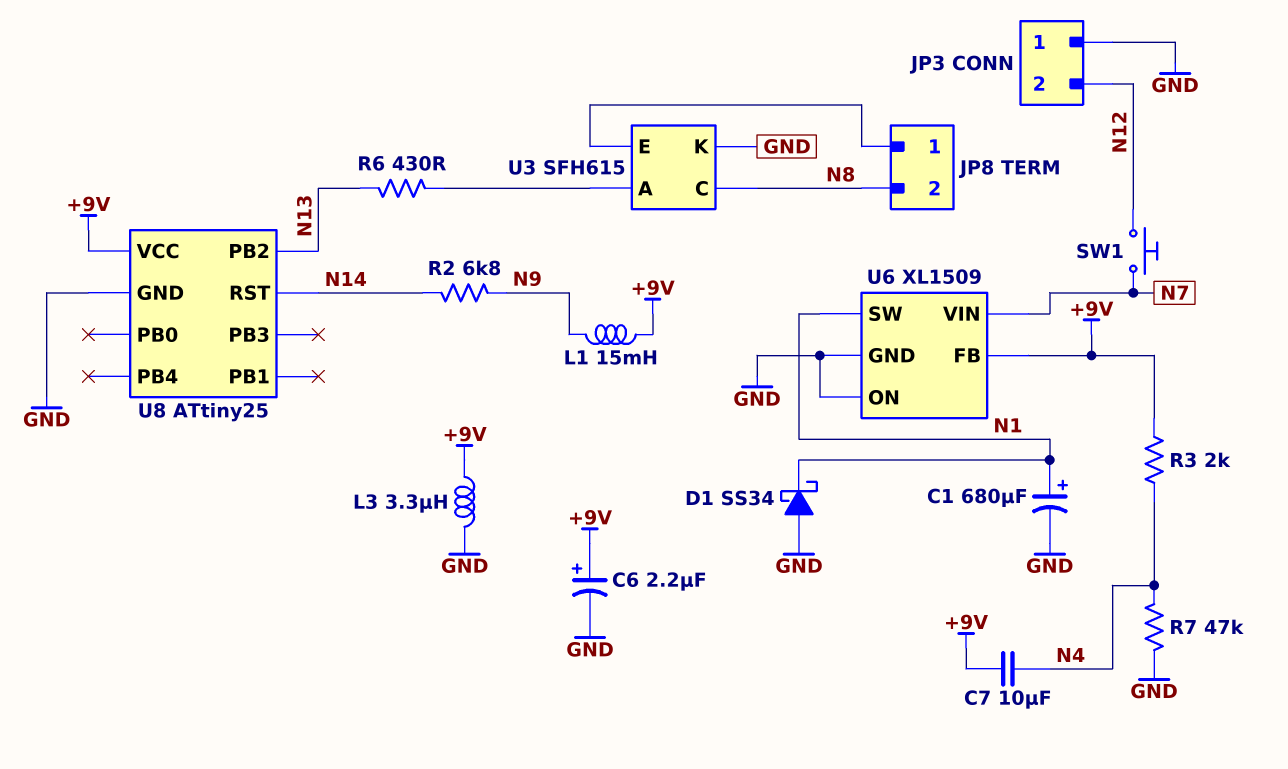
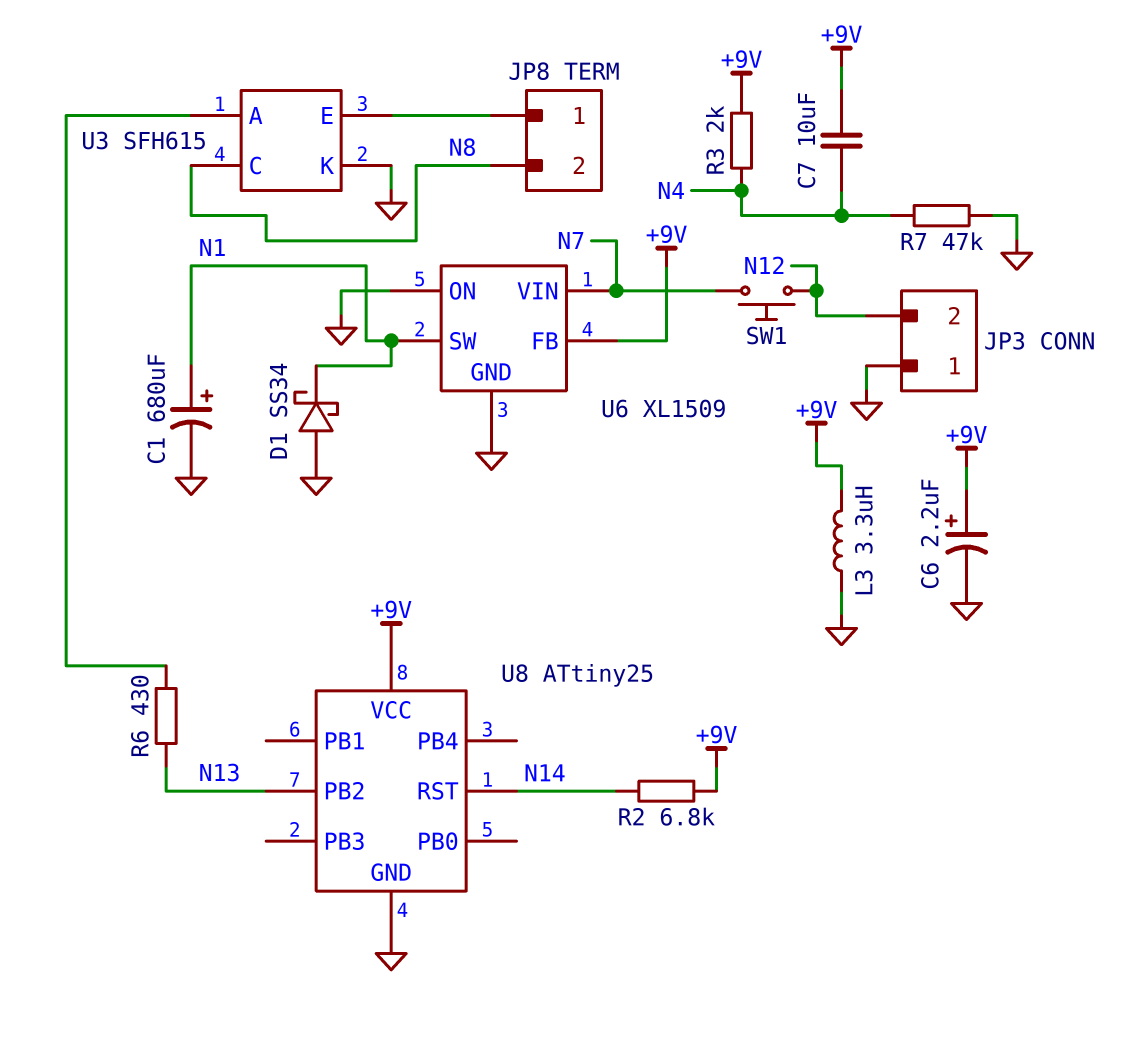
L1: 15mH (+9V, N9) -> none
R2: 6.8k (N9, N14) -> 6.8k (+9V, N14)

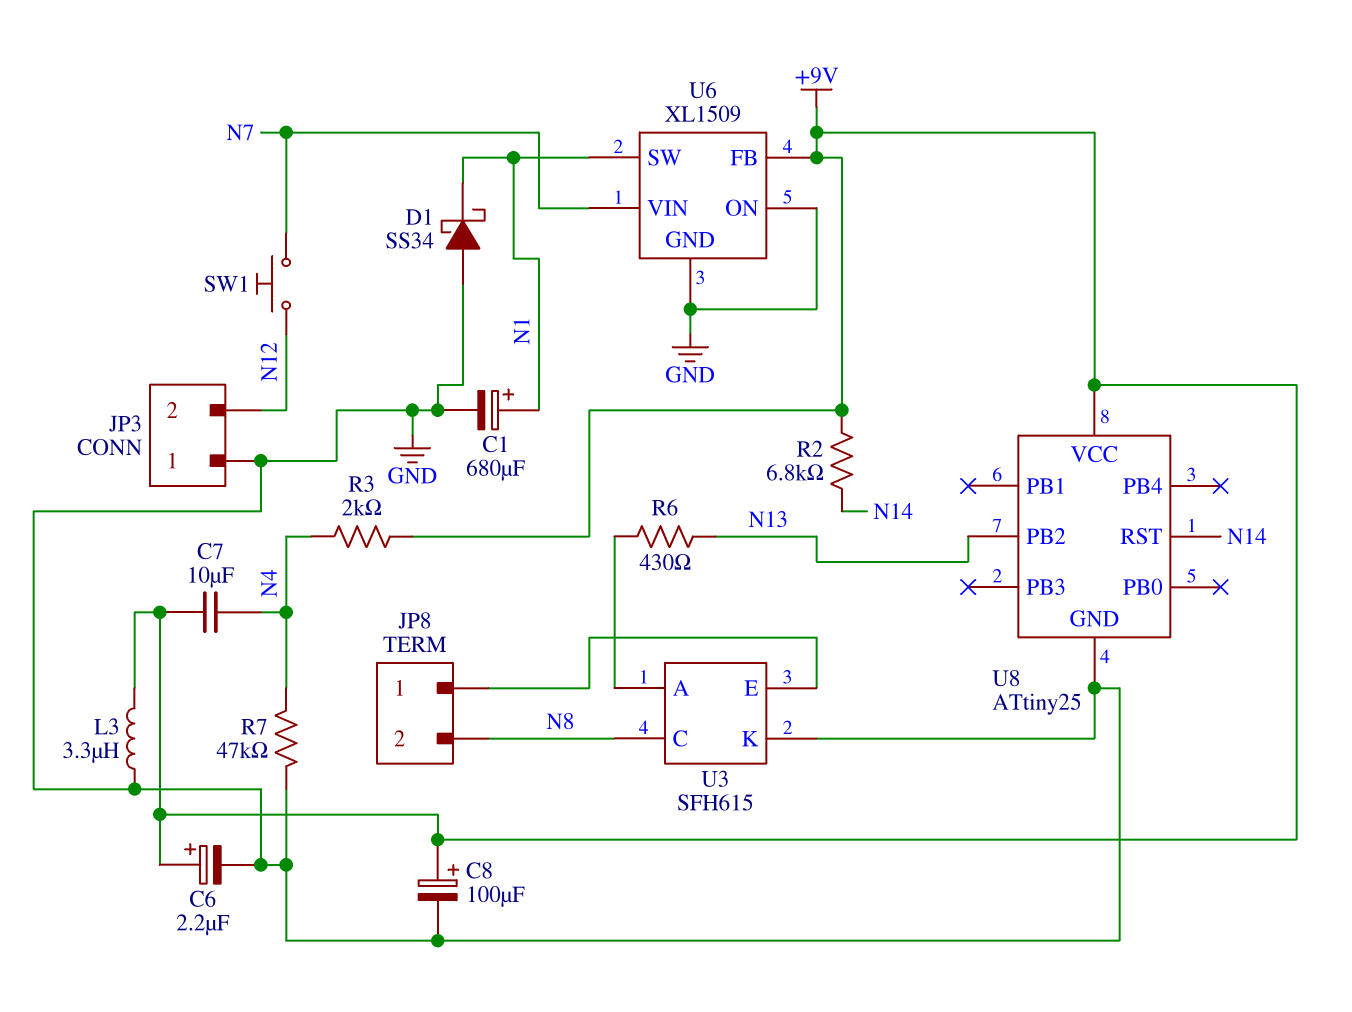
C8: none -> 100uF (plus +9V, minus GND)

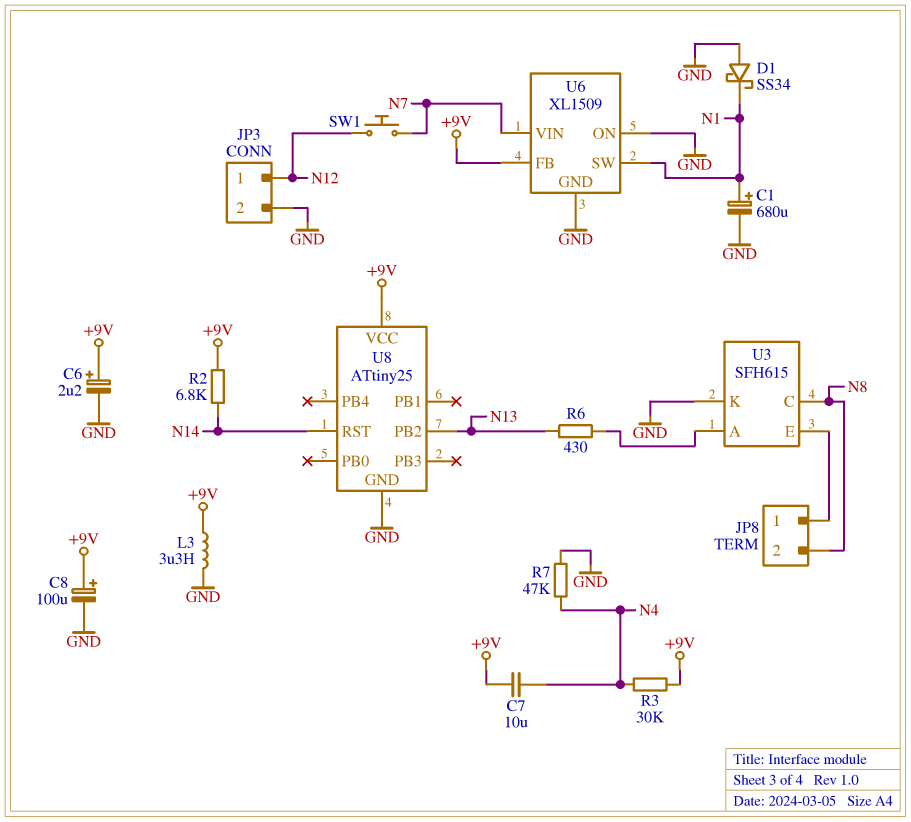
JP3 pin 1: GND -> N12
JP3 pin 2: N12 -> GND
R3: 2k (+9V, N4) -> 30k (+9V, N4)

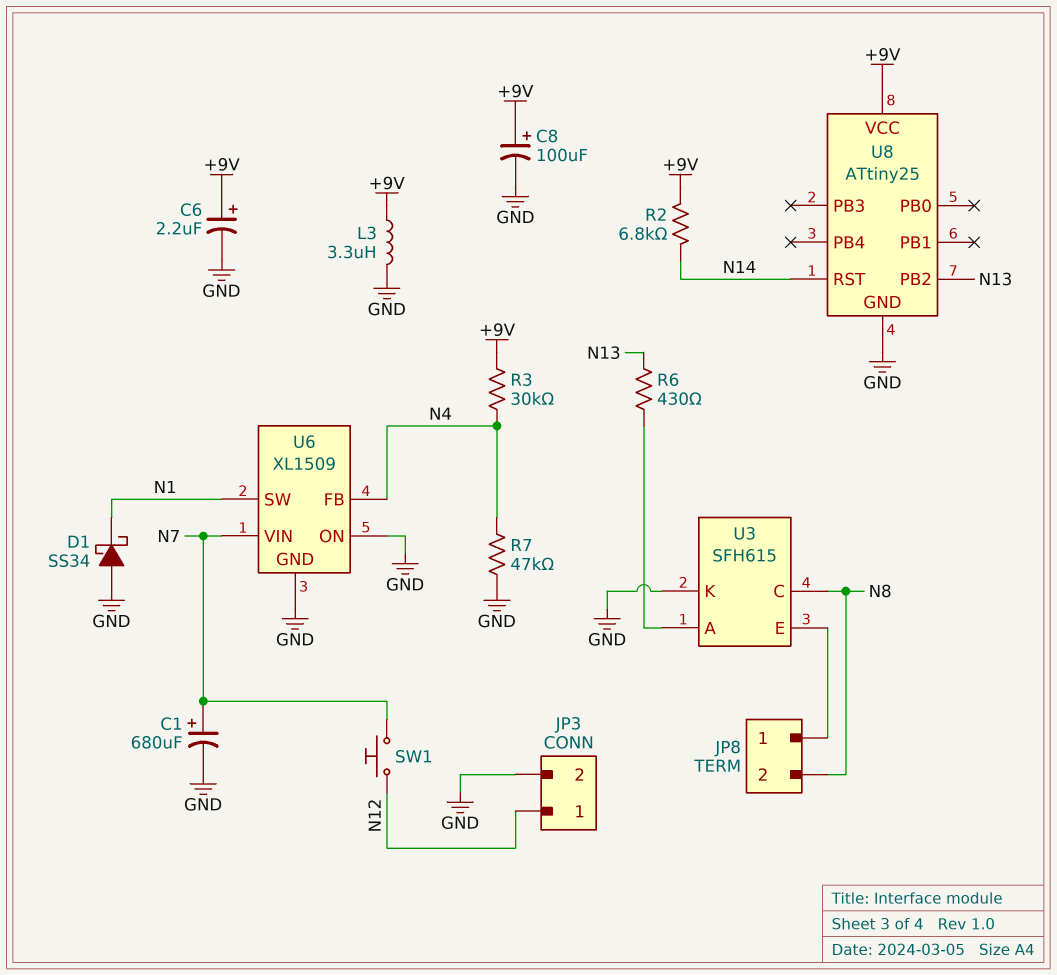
C1: 680uF (plus N1, minus GND) -> 680uF (plus N7, minus GND)
C7: 10uF (+9V, N4) -> none
U6 pin FB: +9V -> N4

